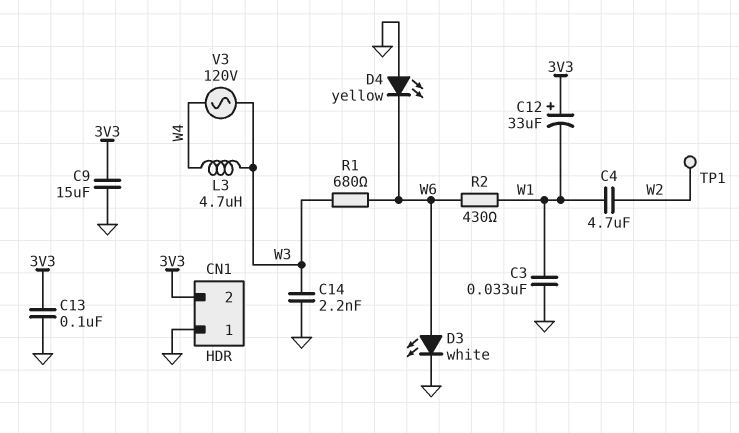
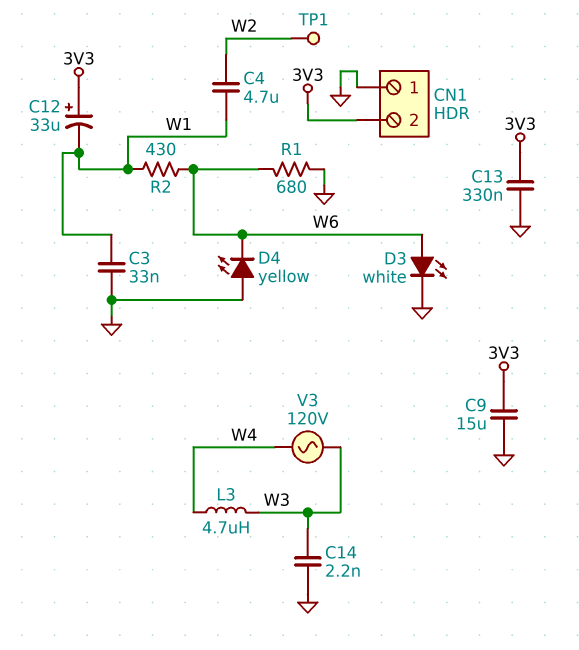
C13: 100nF (3V3, GND) -> 330nF (3V3, GND)
R1: 680 (W3, W6) -> 680 (GND, W6)

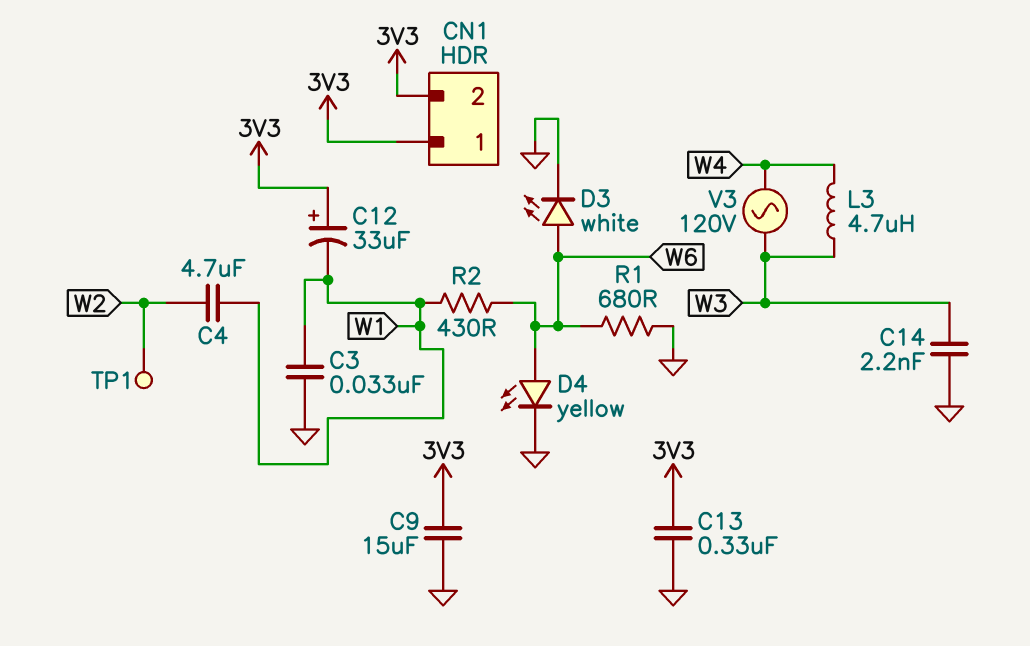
CN1 pin 1: GND -> 3V3
D4: LED yellow (A GND, K W6) -> LED yellow (A W6, K GND)

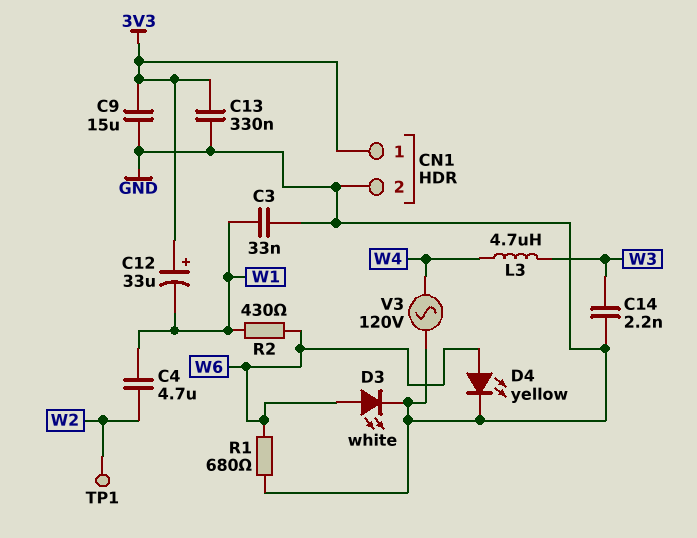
CN1 pin 2: 3V3 -> GND
V3: AC 120V (W3, W4) -> AC 120V (GND, W4)

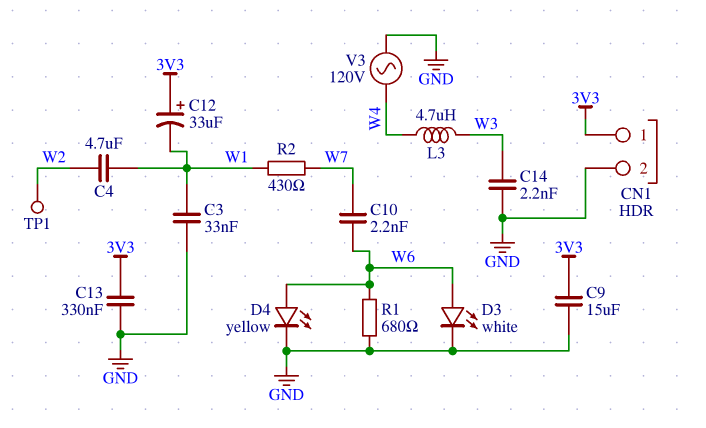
C10: none -> 2.2nF (W6, W7)
R2: 430 (W1, W6) -> 430 (W1, W7)

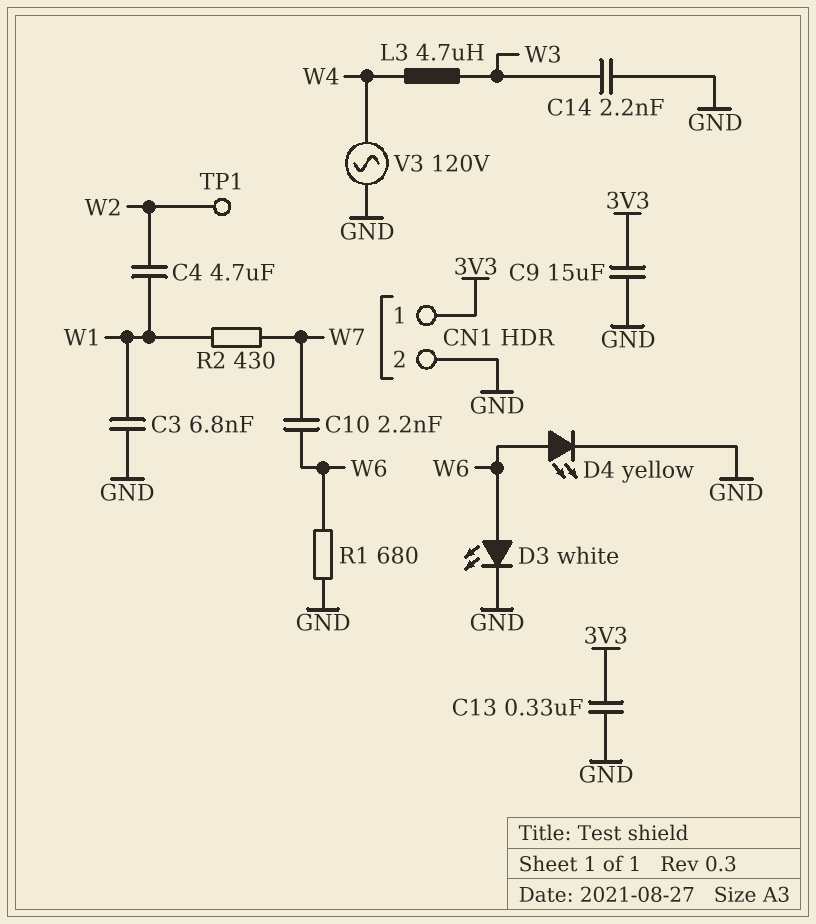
C3: 33nF (GND, W1) -> 6.8nF (GND, W1)
C12: 33uF (plus 3V3, minus W1) -> none

